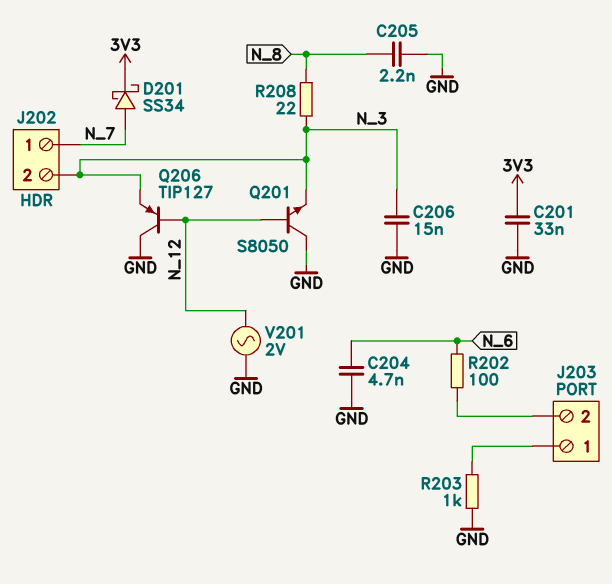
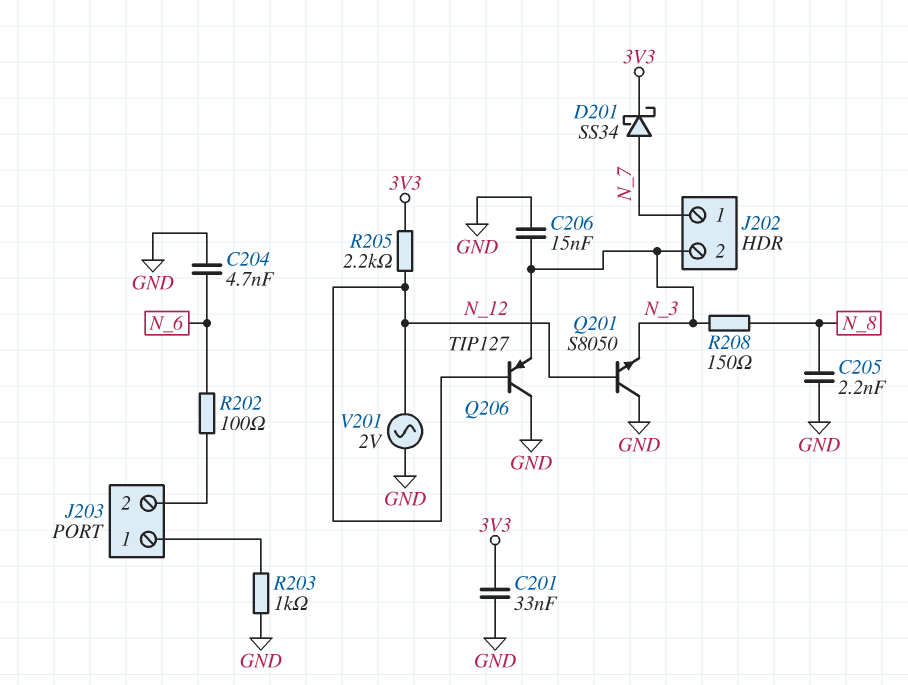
R205: none -> 2.2k (3V3, N_12)
R208: 22 (N_3, N_8) -> 150 (N_3, N_8)

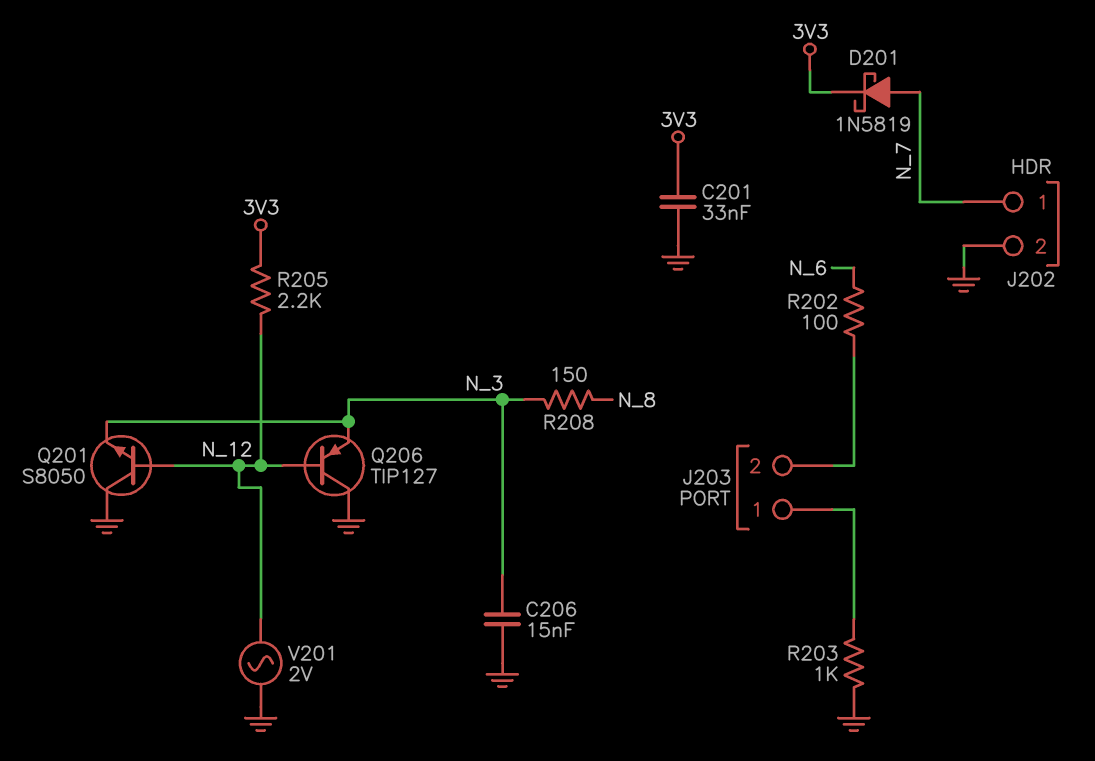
C204: 4.7nF (GND, N_6) -> none
C205: 2.2nF (GND, N_8) -> none
D201: schottky SS34 (A N_7, K 3V3) -> schottky 1N5819 (A N_7, K 3V3)
J202 pin 2: N_3 -> GND

